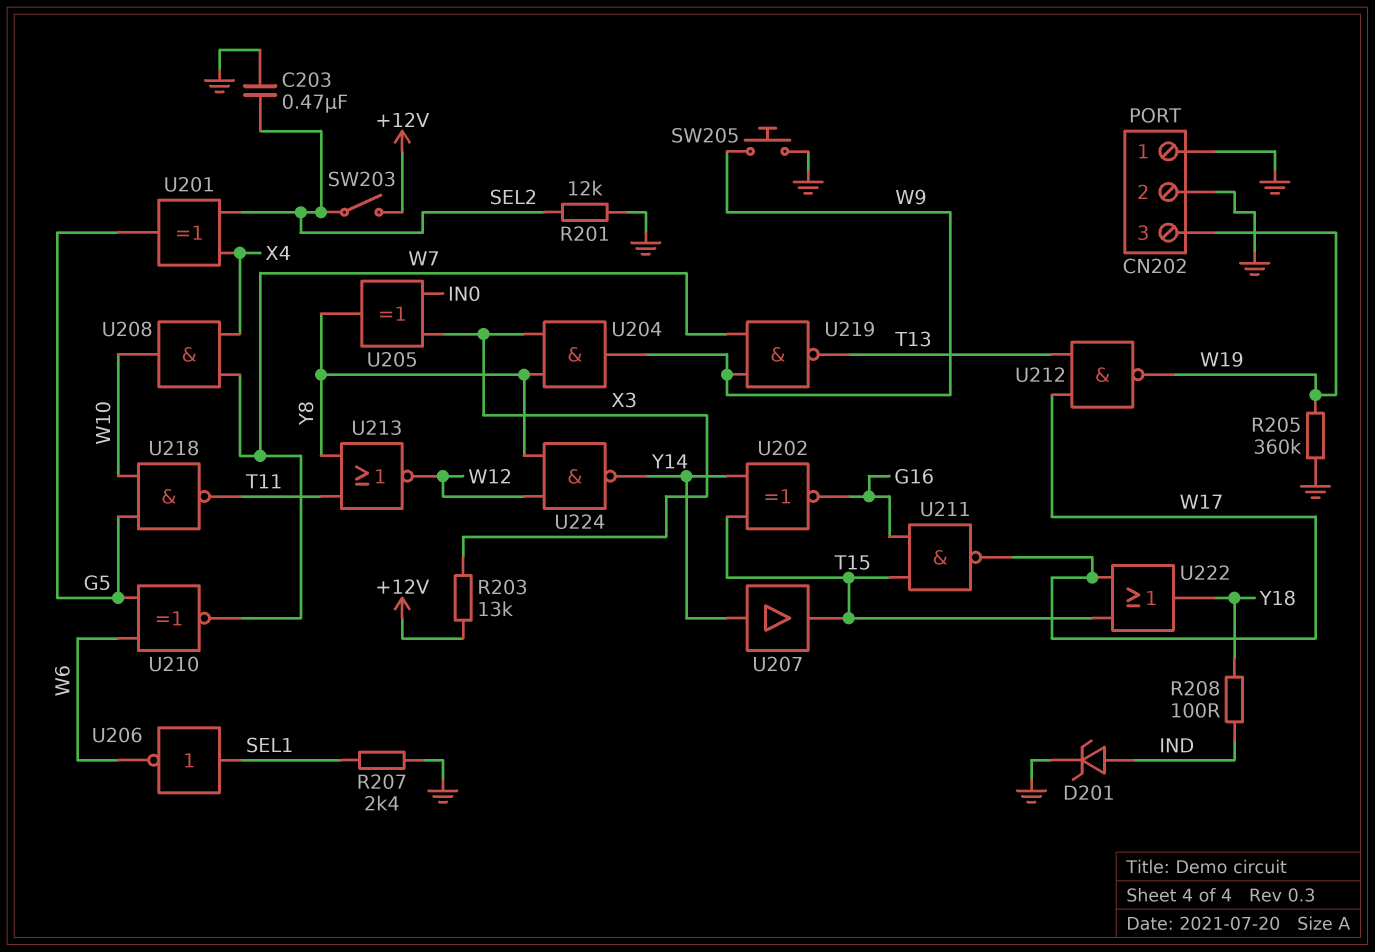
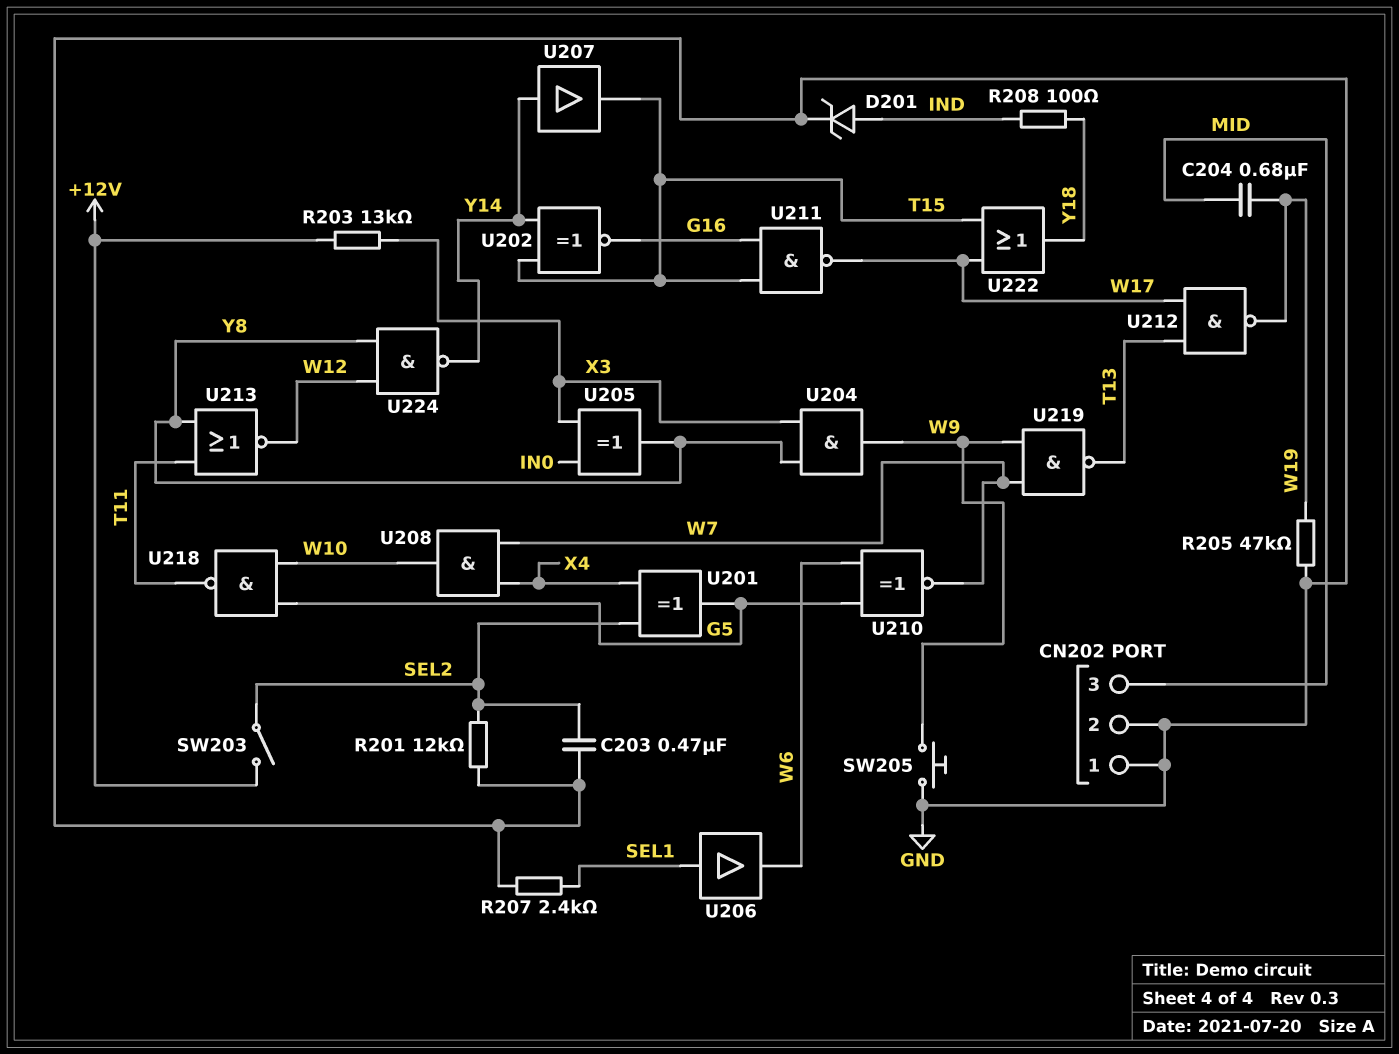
C204: none -> 680nF (MID, W19)
CN202 pin 3: W19 -> MID
R205: 360k (GND, W19) -> 47k (GND, W19)
U206: NOT (in SEL1, out W6) -> buffer (in SEL1, out W6)

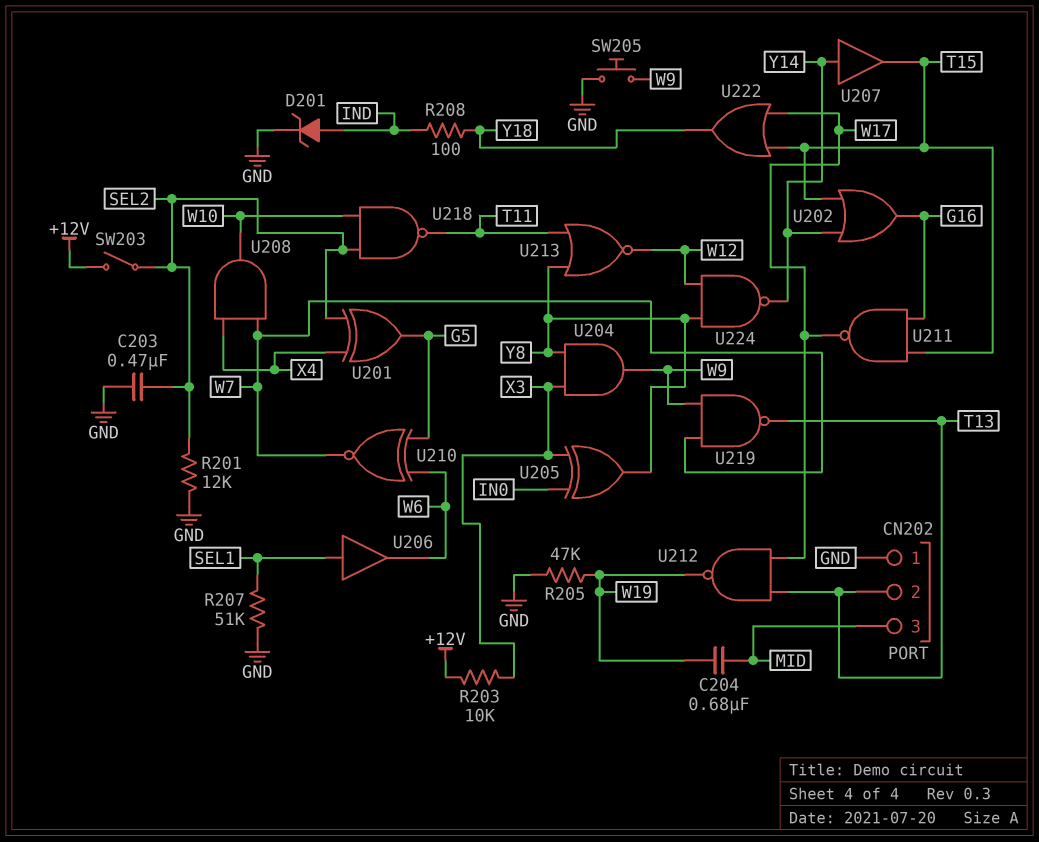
CN202 pin 2: GND -> T13
R203: 13k (+12V, X3) -> 10k (+12V, X3)
R207: 2.4k (GND, SEL1) -> 51k (GND, SEL1)
U202: XNOR (in T15, in Y14, out G16) -> OR (in T15, in Y14, out G16)
U218: NAND (in G5, in W10, out T11) -> NAND (in SEL2, in W10, out T11)

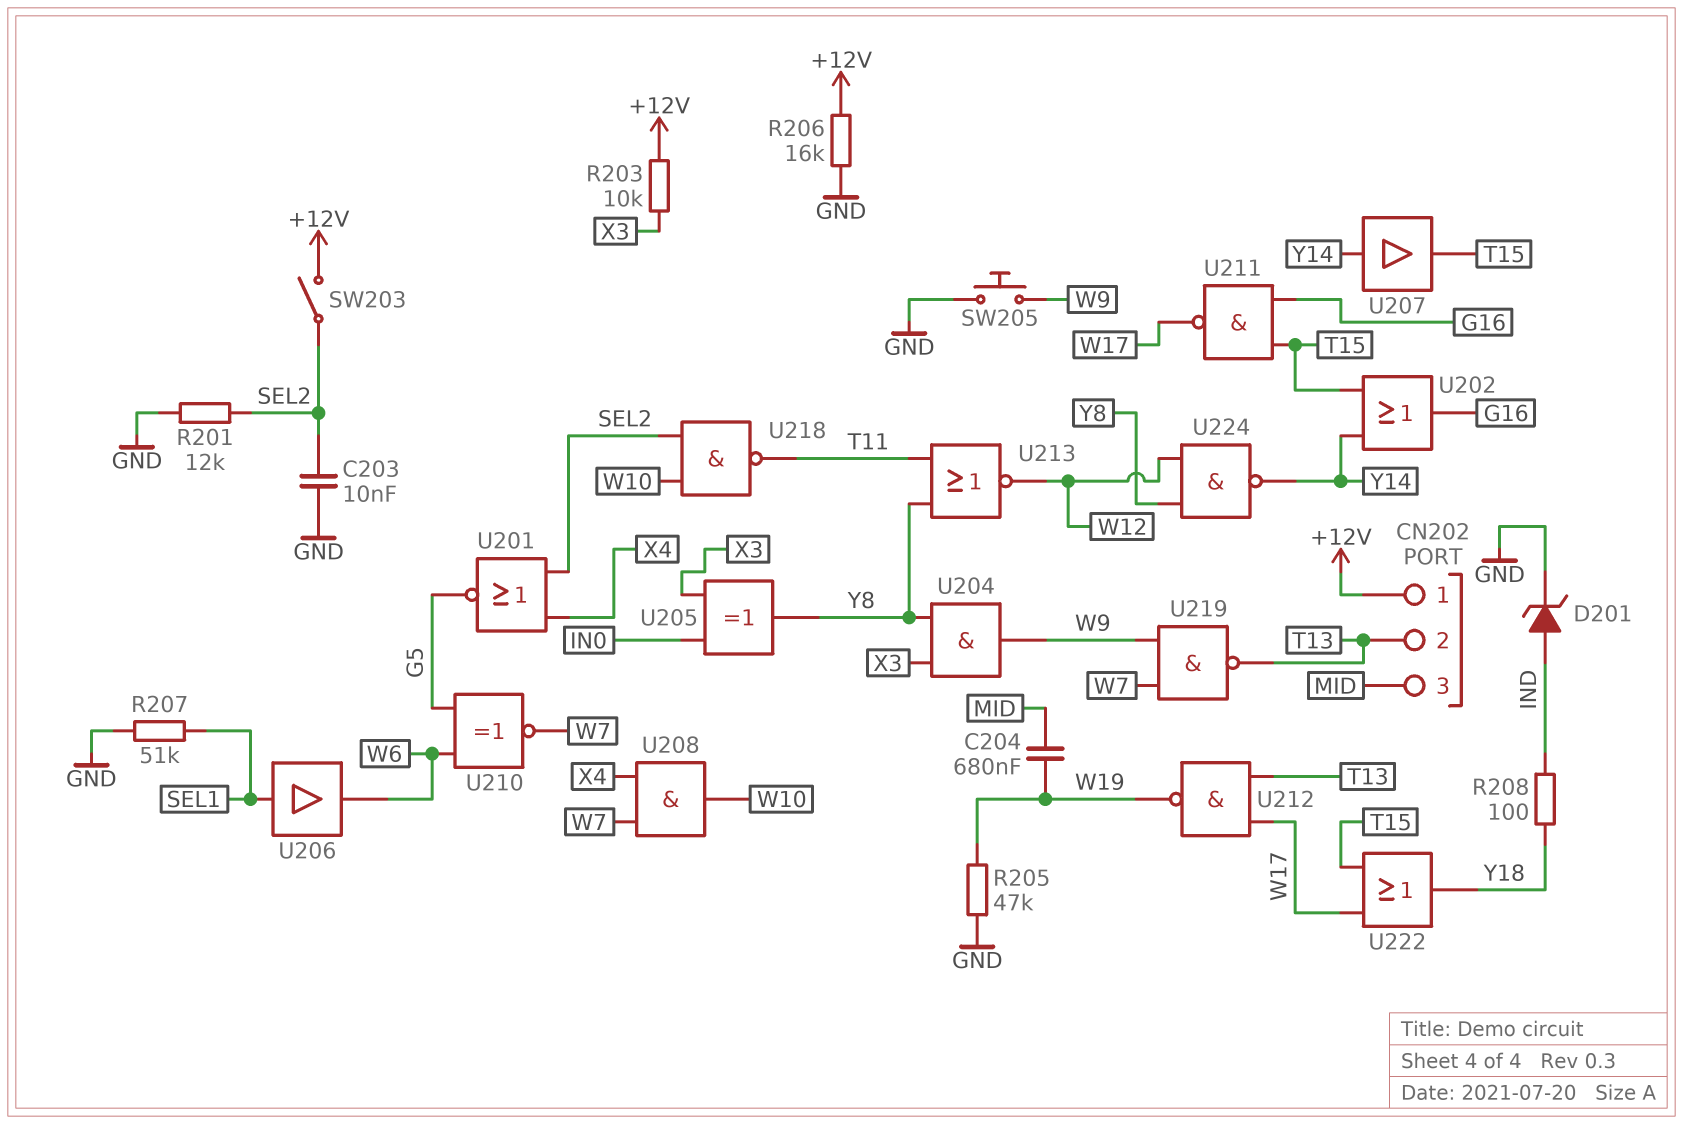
C203: 470nF (GND, SEL2) -> 10nF (GND, SEL2)
CN202 pin 1: GND -> +12V
R206: none -> 16k (+12V, GND)
U201: XOR (in SEL2, in X4, out G5) -> NOR (in SEL2, in X4, out G5)

